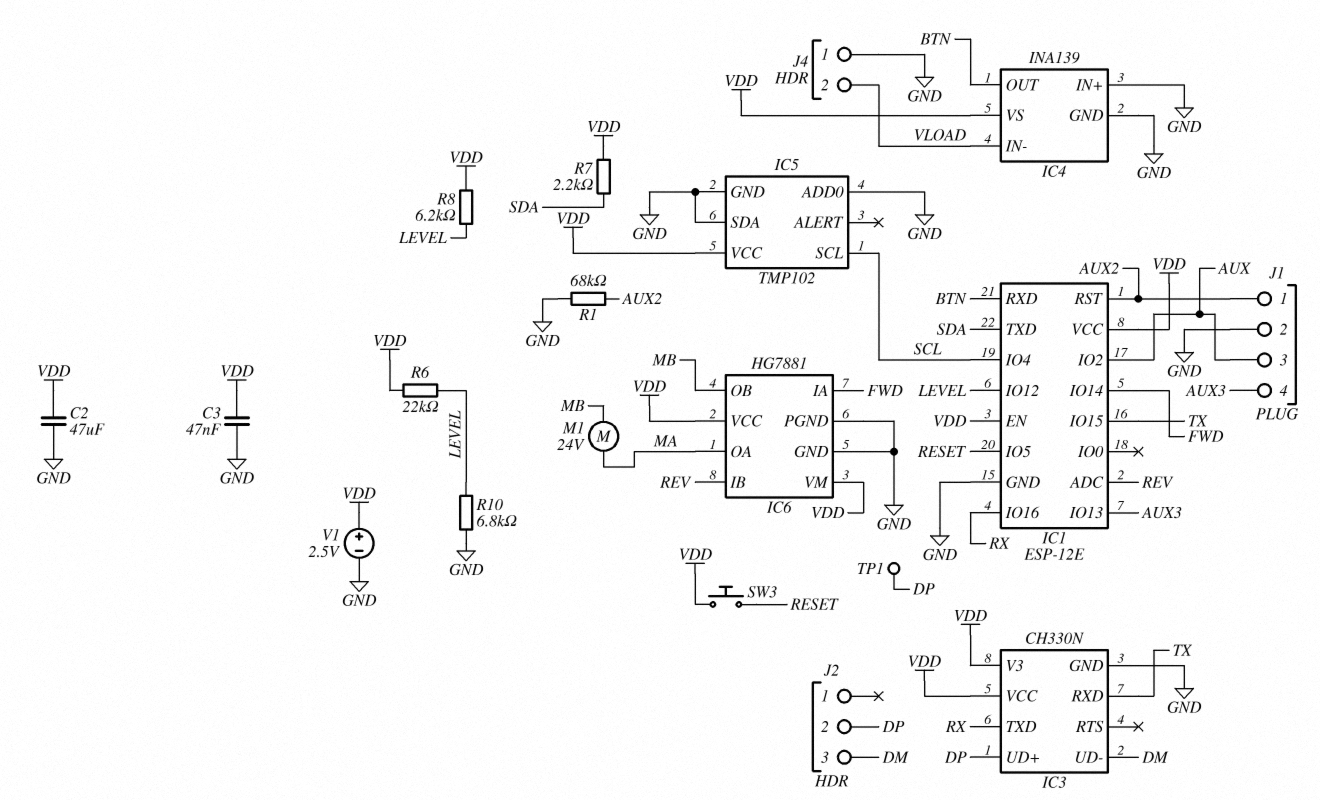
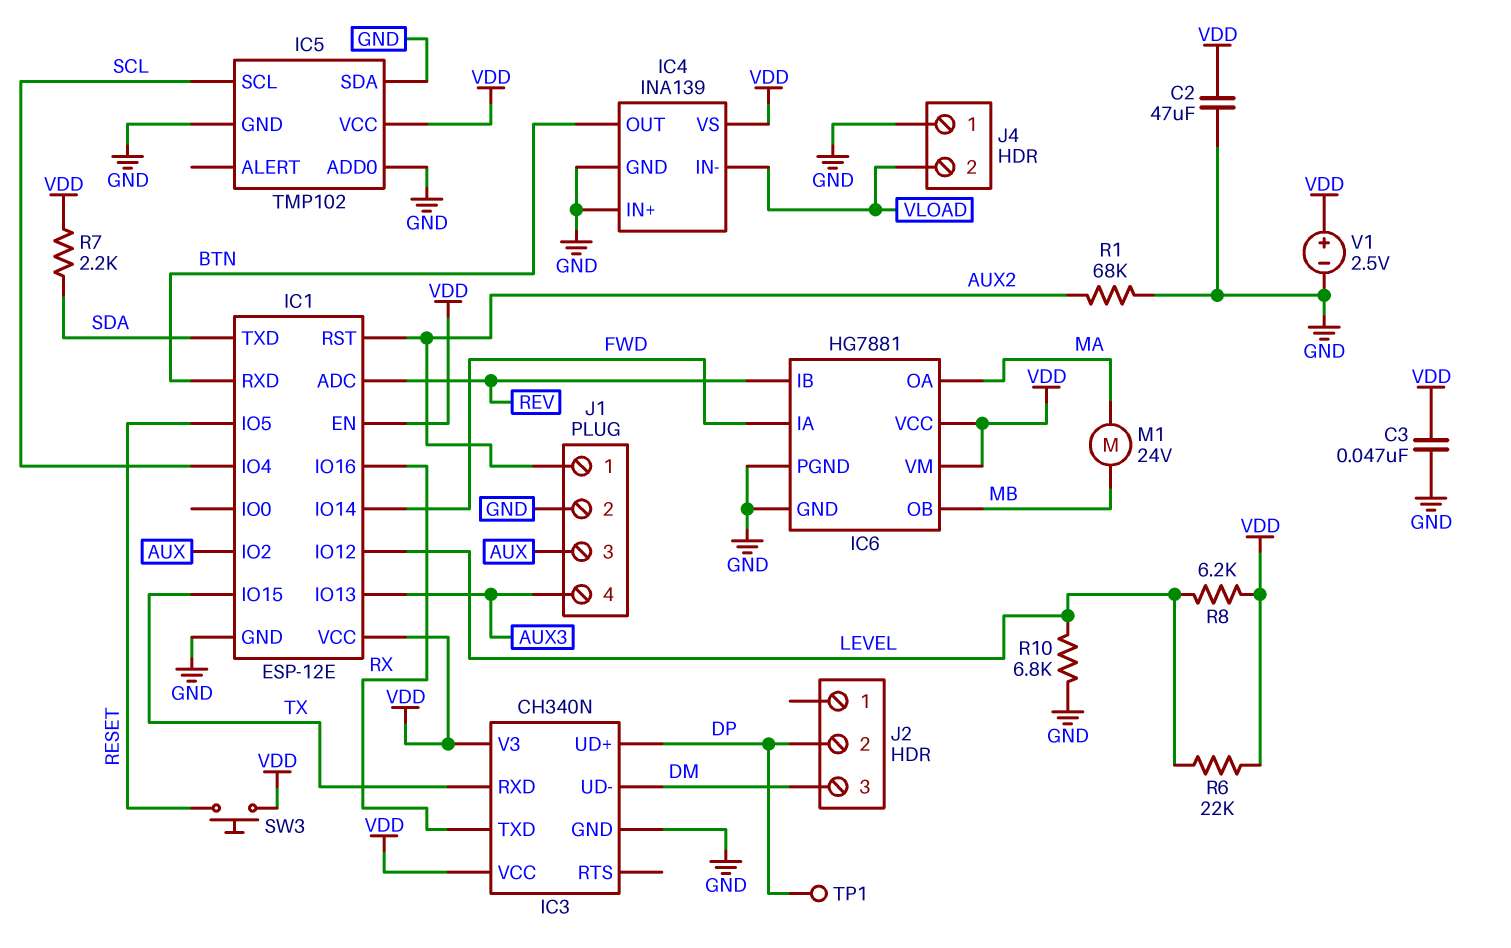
IC3: CH330N -> CH340N

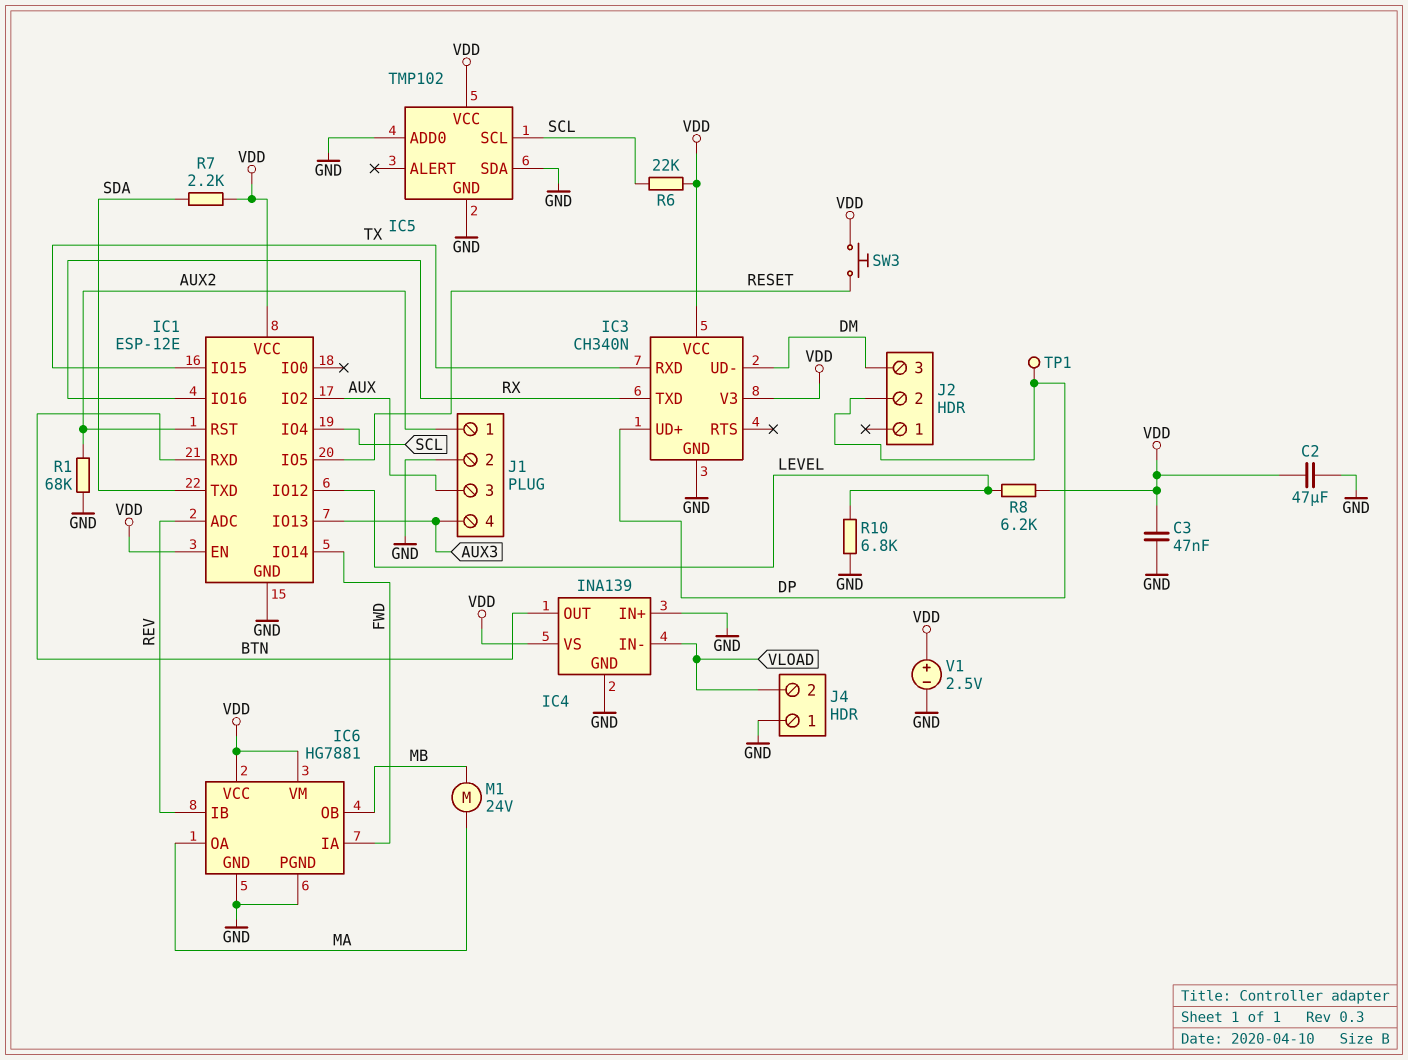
R6: 22k (LEVEL, VDD) -> 22k (SCL, VDD)

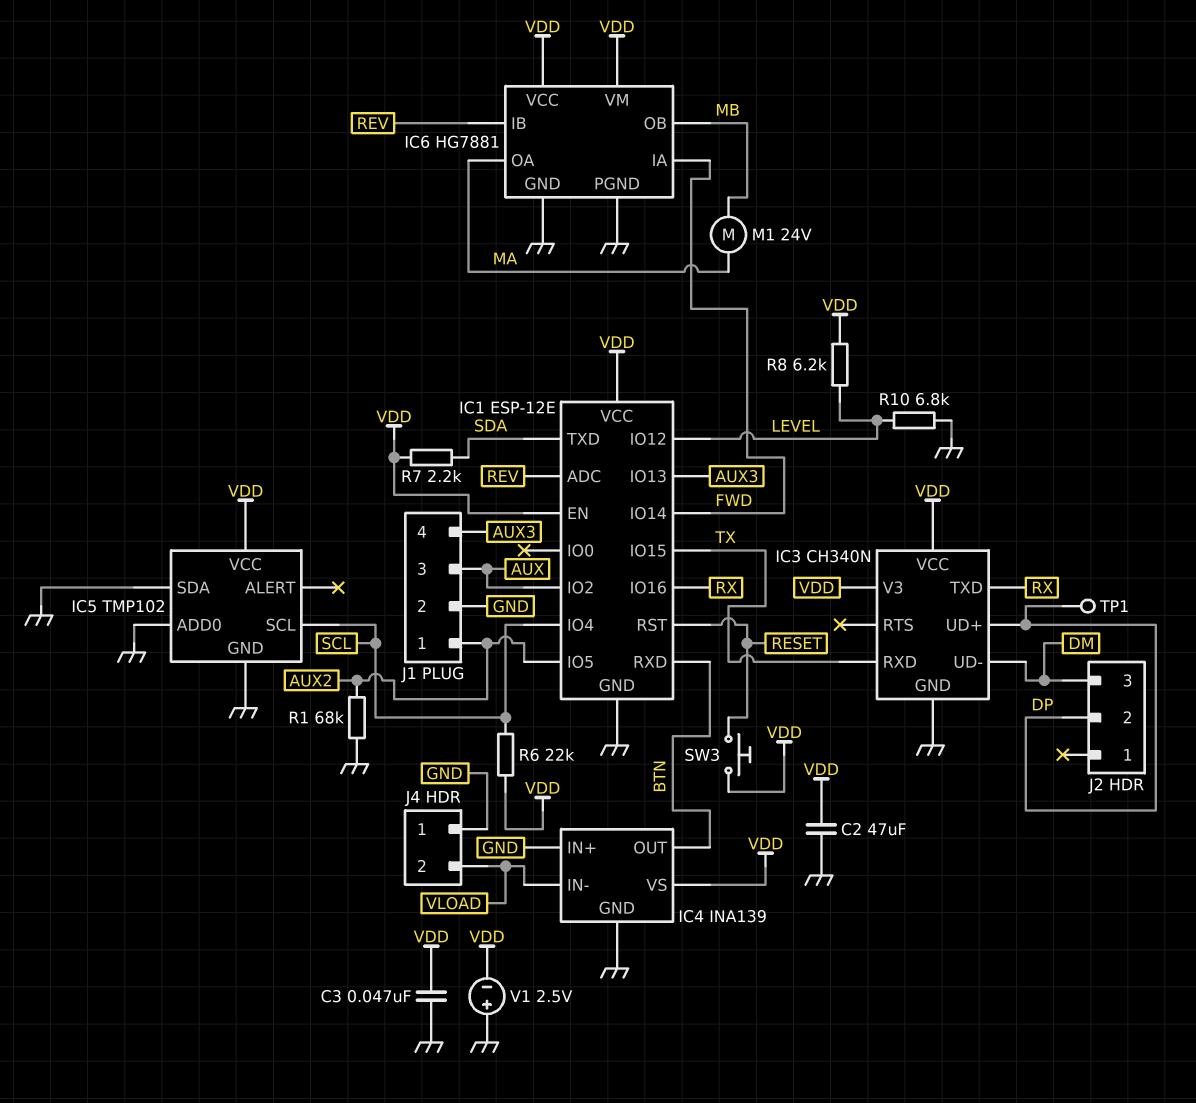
IC1 pin IO5: RESET -> AUX2
IC1 pin RST: AUX2 -> RESET
V1: 2.5V (plus VDD, minus GND) -> 2.5V (plus GND, minus VDD)

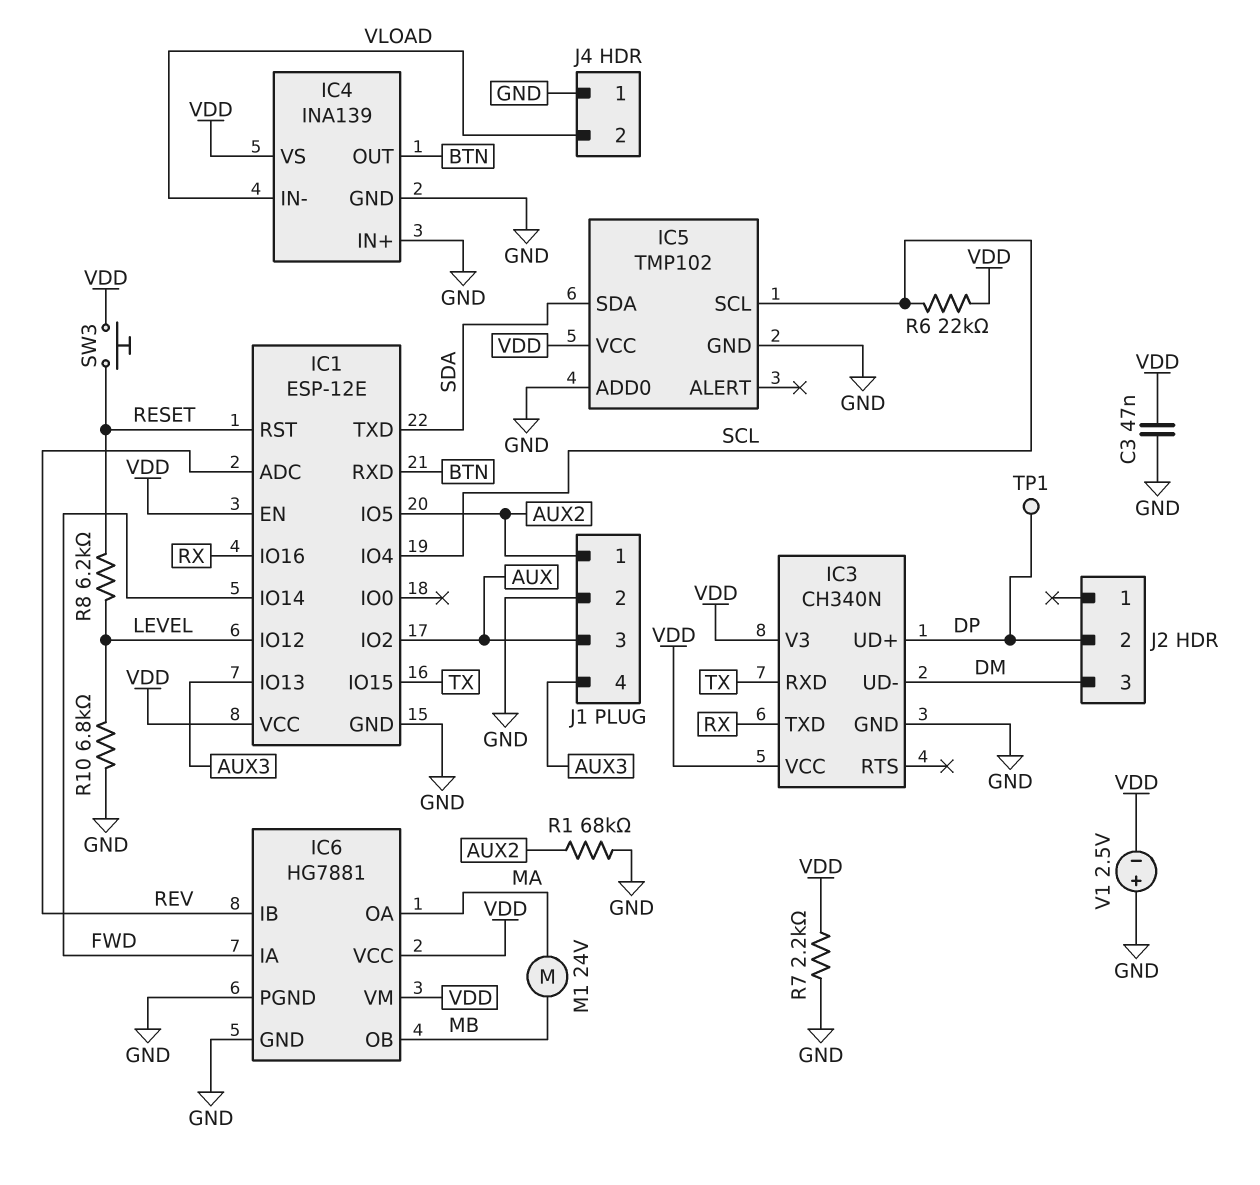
C2: 47uF (GND, VDD) -> none
IC5 pin SDA: GND -> SDA
R7: 2.2k (SDA, VDD) -> 2.2k (GND, VDD)
R8: 6.2k (LEVEL, VDD) -> 6.2k (LEVEL, RESET)

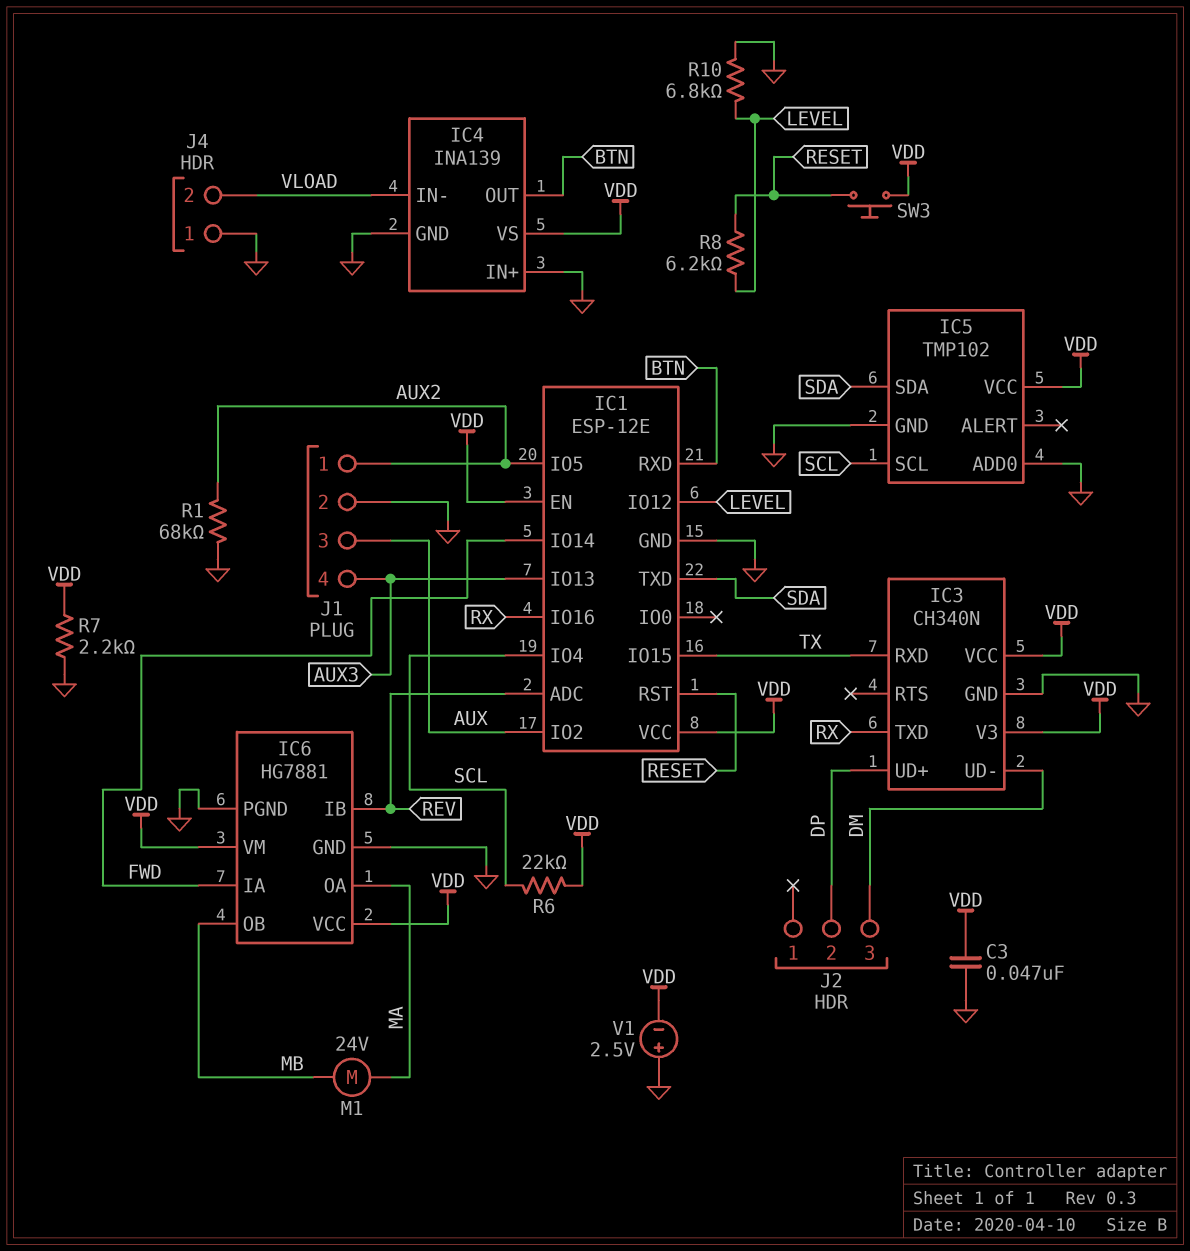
TP1: test point (DP) -> none

